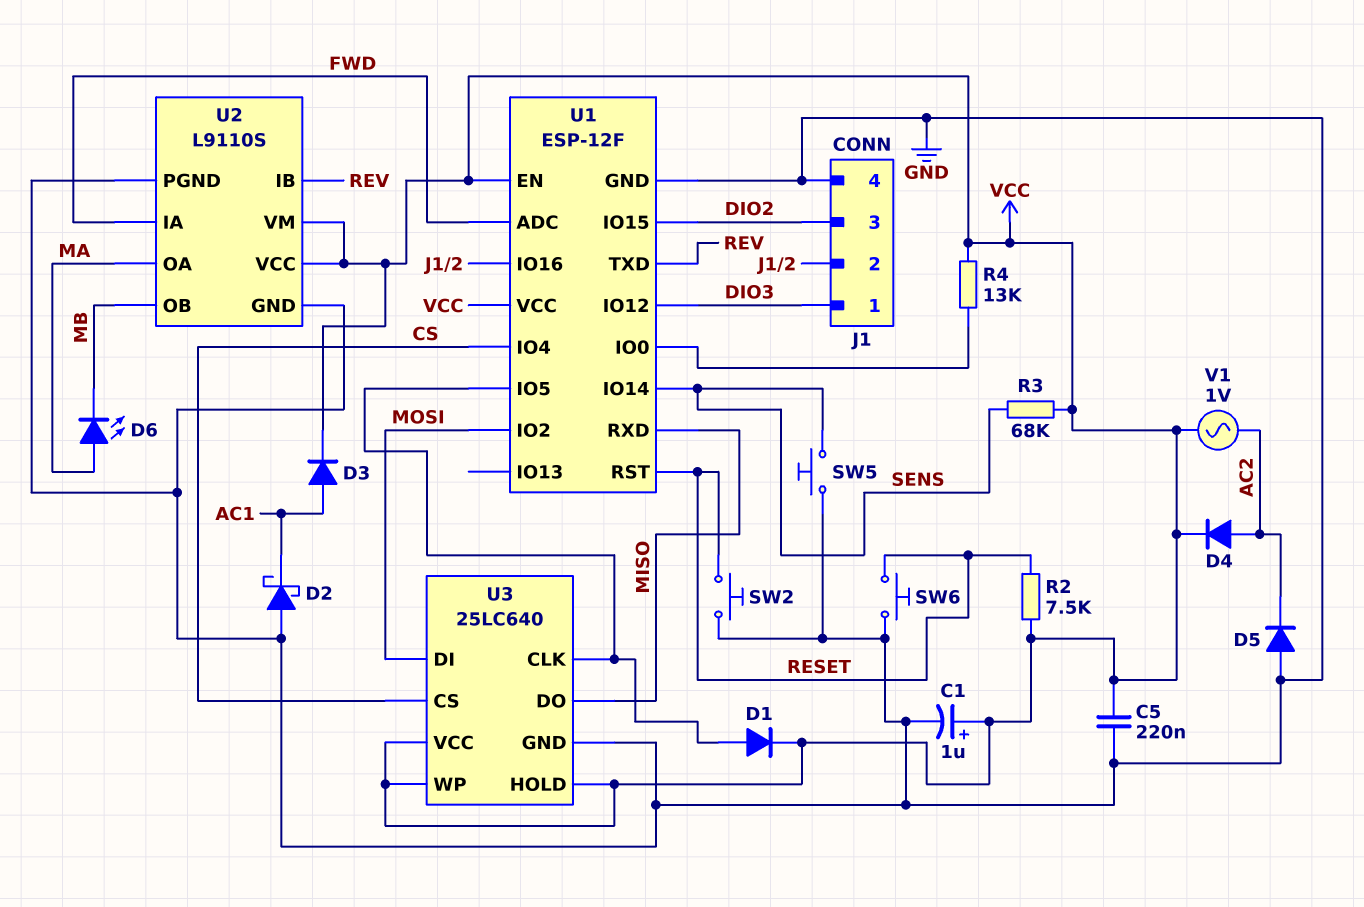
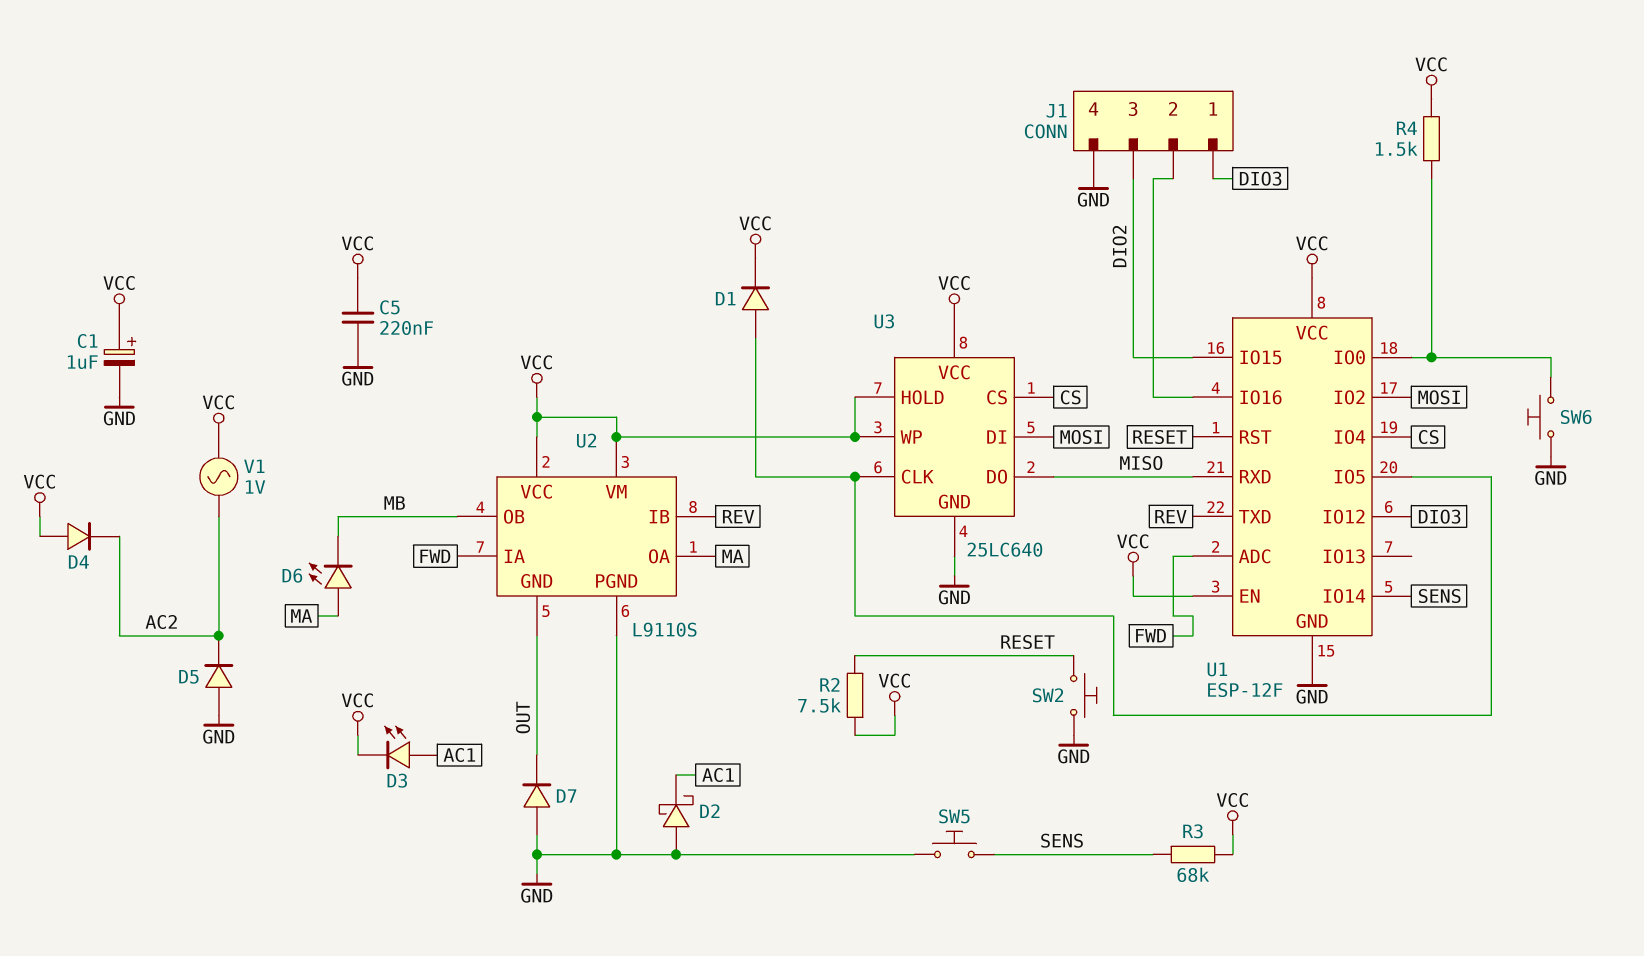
D3: diode (A AC1, K VCC) -> LED (A AC1, K VCC)
D4: diode (A AC2, K VCC) -> diode (A VCC, K AC2)
D7: none -> diode (A GND, K OUT)
R4: 13k (U1/IO0, VCC) -> 1.5k (U1/IO0, VCC)
SW6: button (GND, RESET) -> button (GND, U1/IO0)
U2 pin GND: GND -> OUT

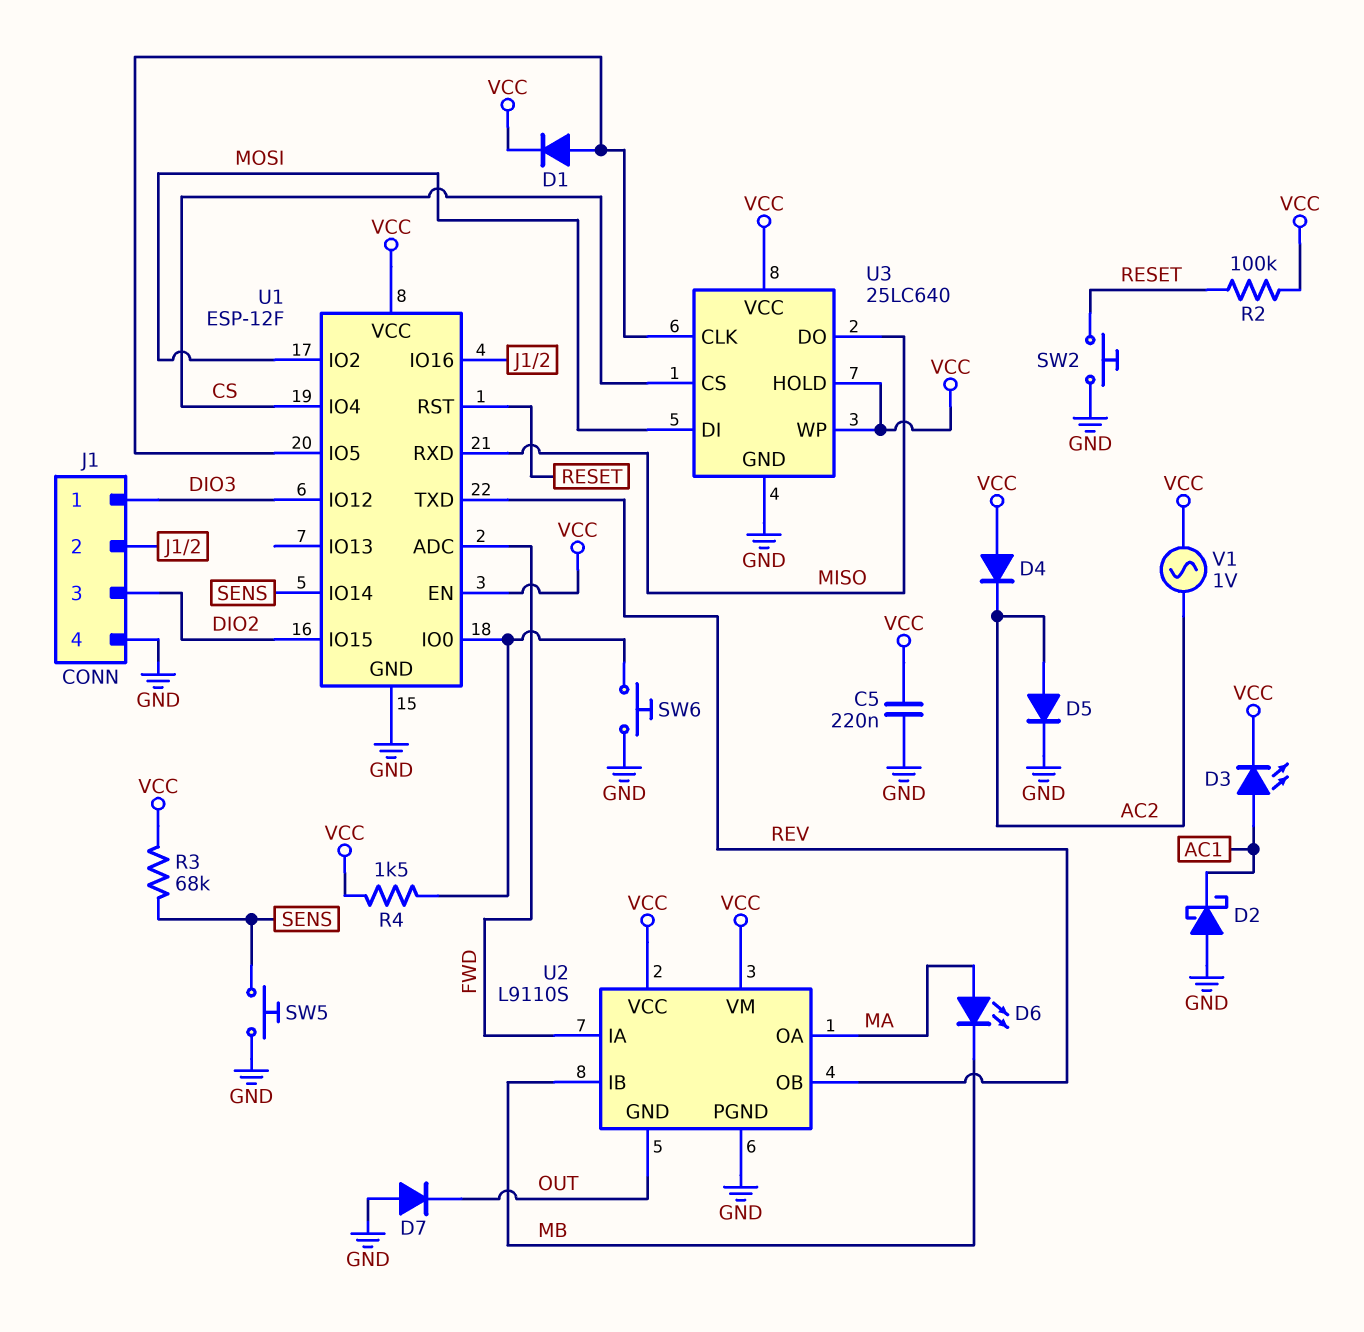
C1: 1uF (plus VCC, minus GND) -> none
D5: diode (A GND, K AC2) -> diode (A AC2, K GND)
R2: 7.5k (RESET, VCC) -> 100k (RESET, VCC)
U2 pin IB: REV -> MB
U2 pin OB: MB -> REV

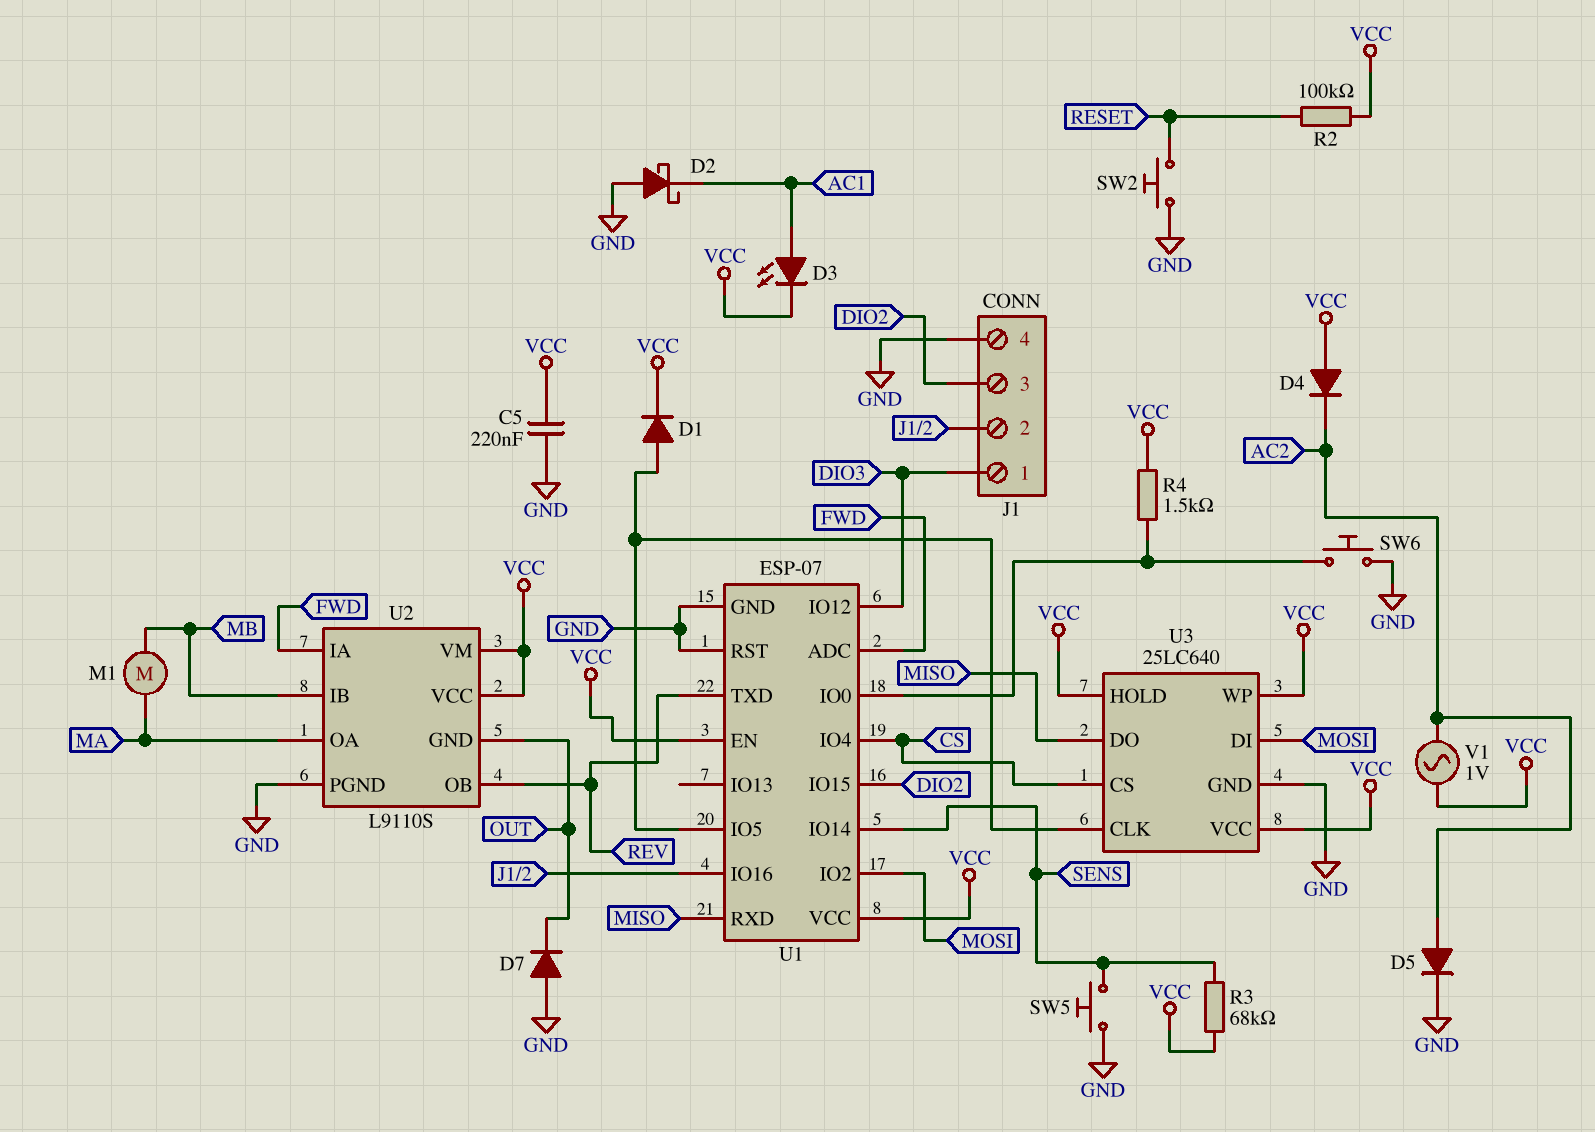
D6: LED (A MA, K MB) -> none
M1: none -> motor (MA, MB)
U1: ESP-12F -> ESP-07
U1 pin RST: RESET -> GND

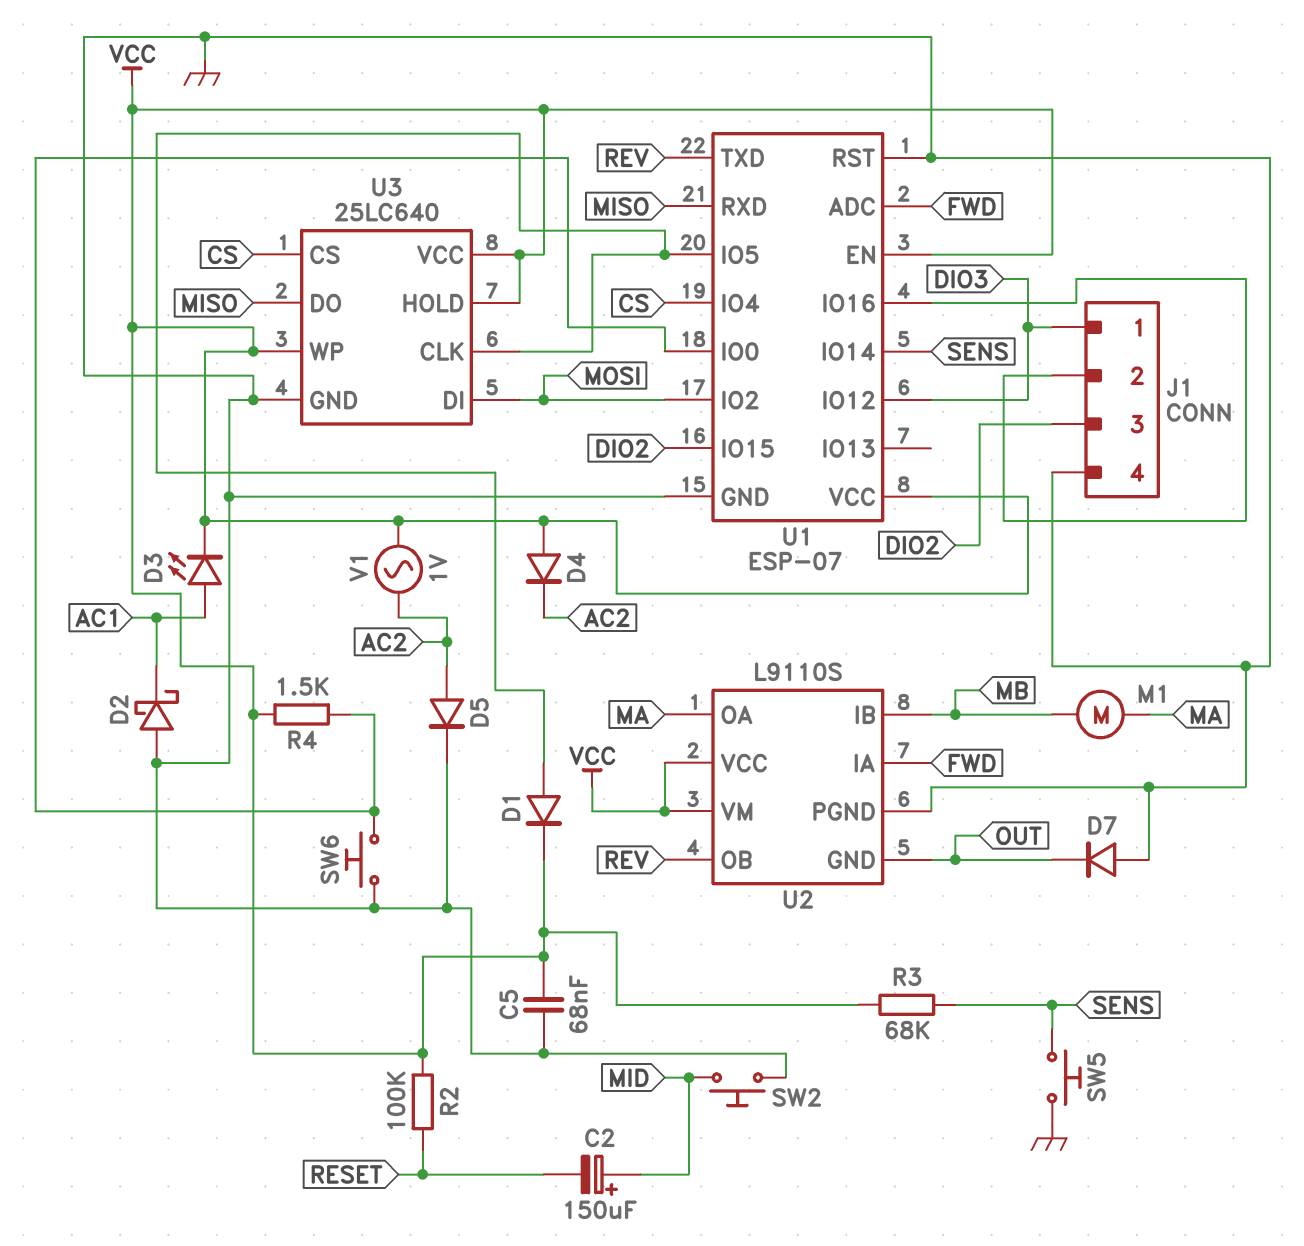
C2: none -> 150uF (plus MID, minus RESET)
C5: 220nF (GND, VCC) -> 68nF (GND, VCC)
SW2: button (GND, RESET) -> button (GND, MID)

